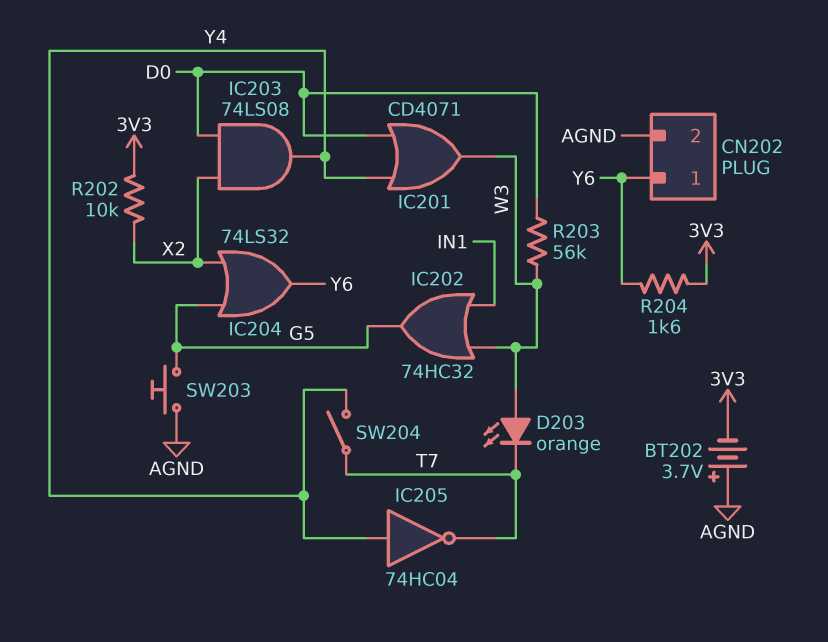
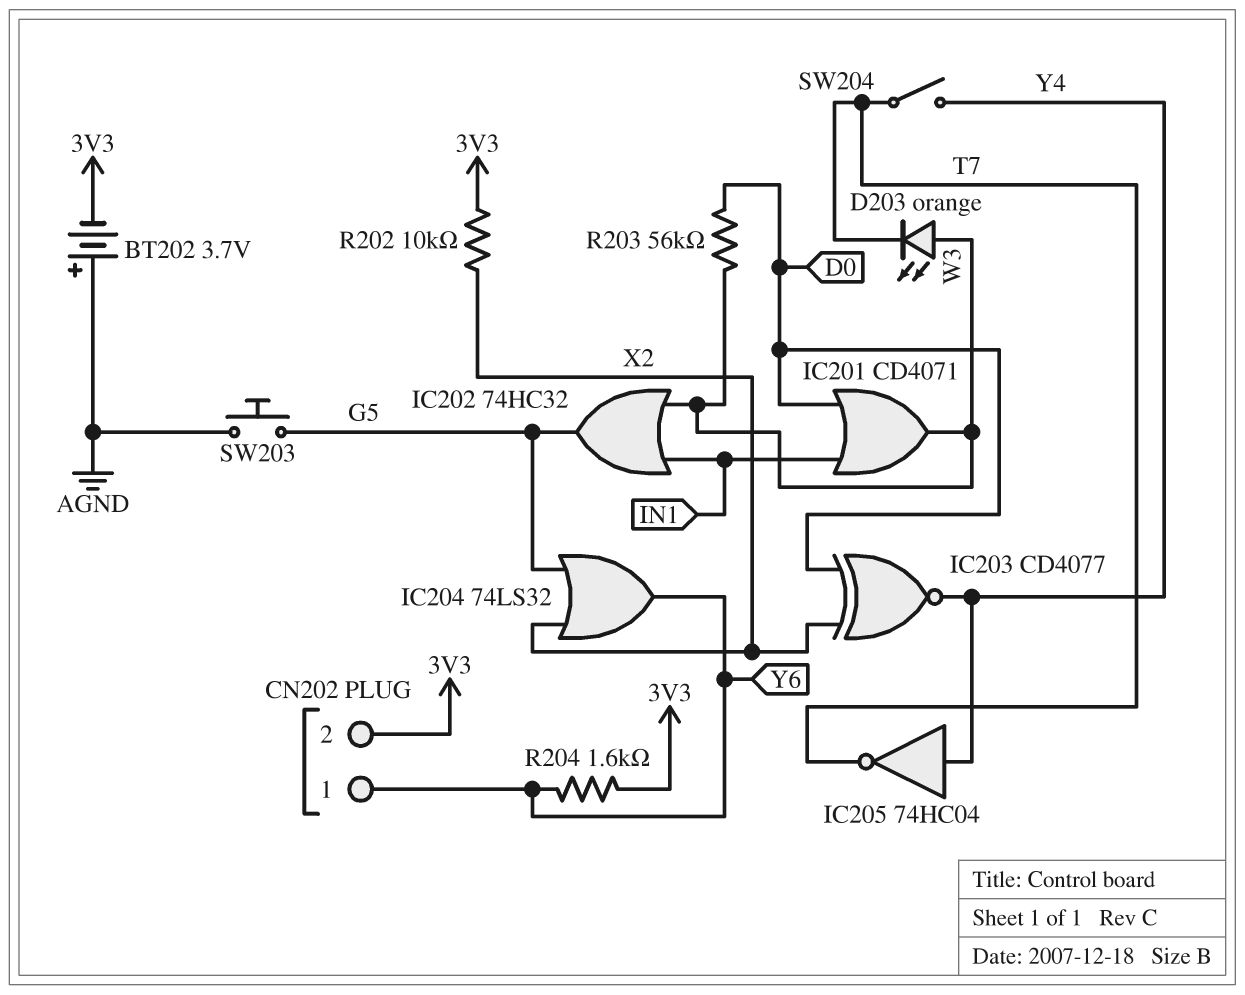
CN202 pin 2: AGND -> 3V3
IC201: OR CD4071 (in D0, in Y4, out W3) -> OR CD4071 (in D0, in IN1, out W3)
IC203: AND 74LS08 (in D0, in X2, out Y4) -> XNOR CD4077 (in D0, in X2, out Y4)

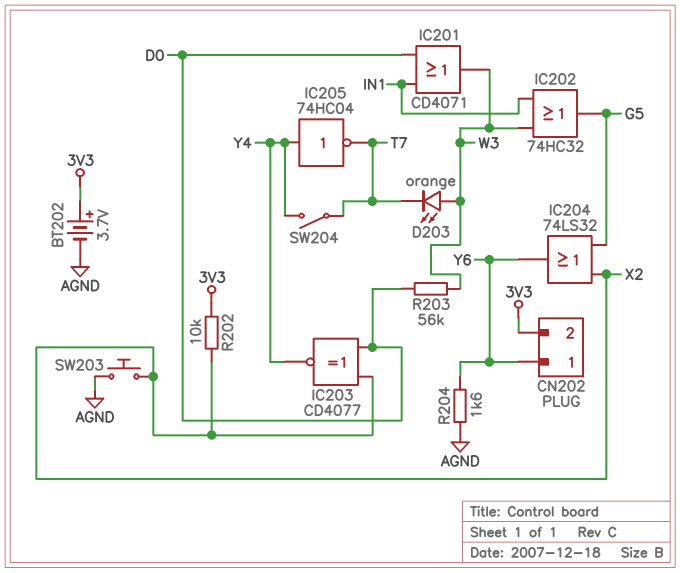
BT202: 3.7V (plus AGND, minus 3V3) -> 3.7V (plus 3V3, minus AGND)
R204: 1.6k (3V3, Y6) -> 1.6k (AGND, Y6)
SW203: button (AGND, G5) -> button (AGND, X2)

